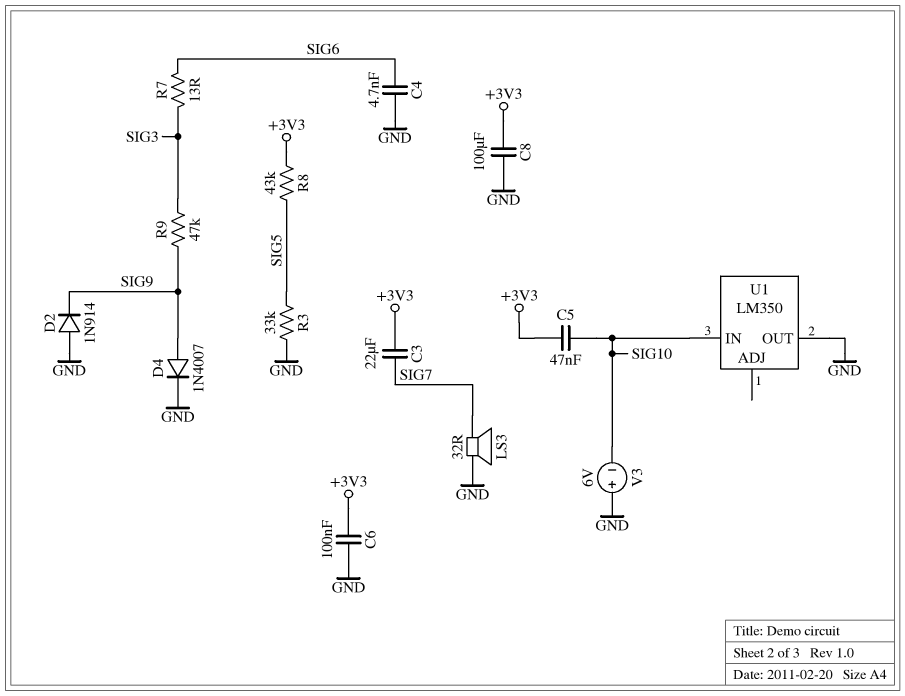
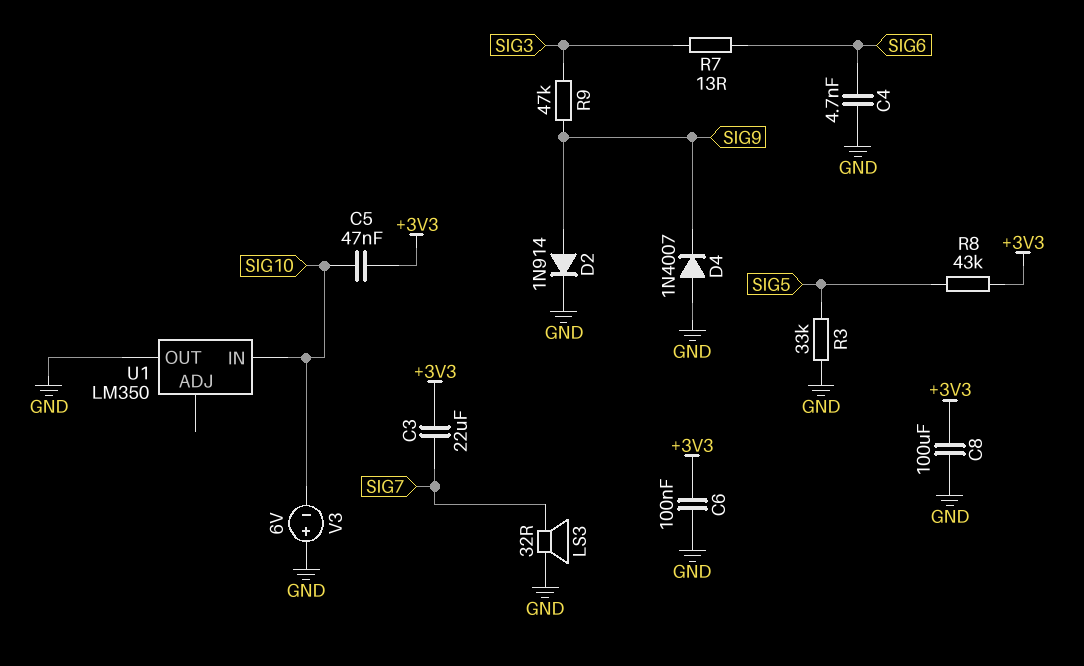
D2: diode 1N914 (A GND, K SIG9) -> diode 1N914 (A SIG9, K GND)
D4: diode 1N4007 (A SIG9, K GND) -> diode 1N4007 (A GND, K SIG9)

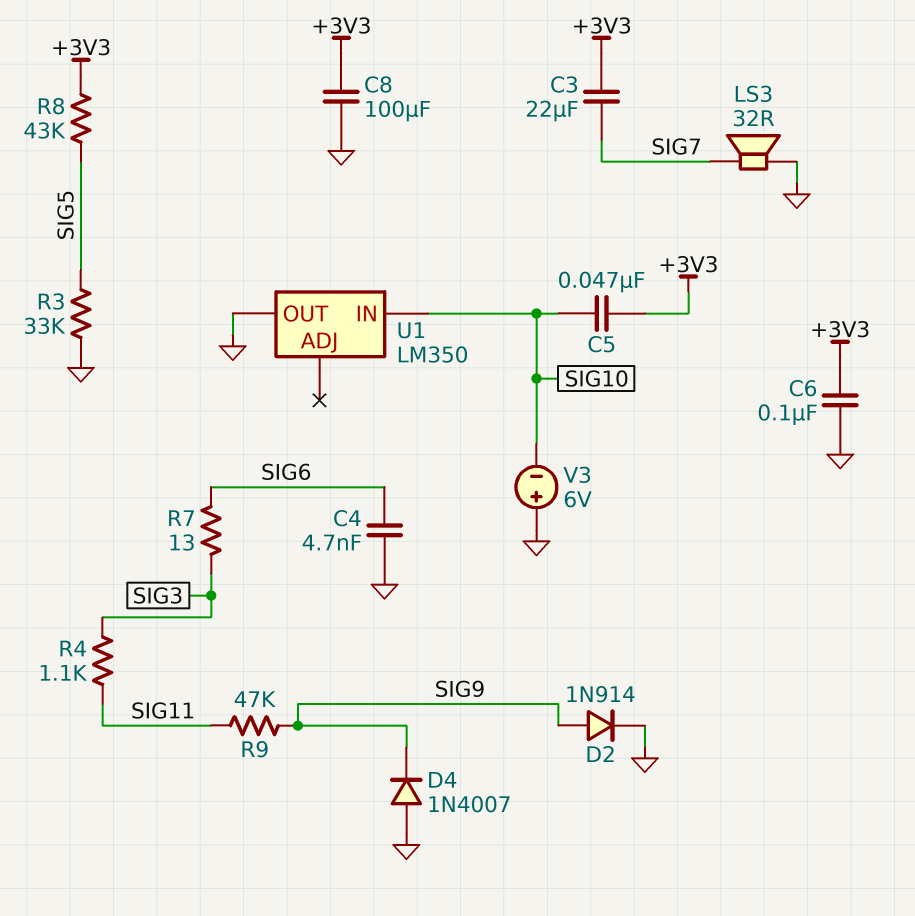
R4: none -> 1.1k (SIG3, SIG11)
R9: 47k (SIG3, SIG9) -> 47k (SIG9, SIG11)

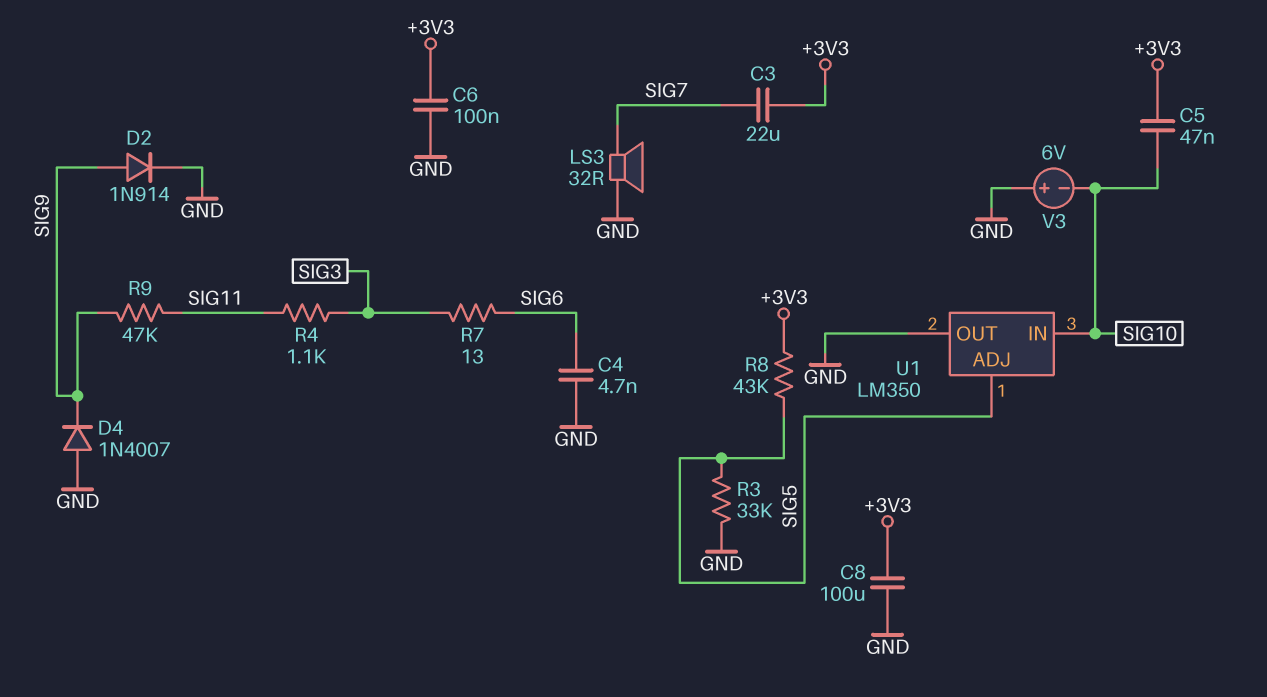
U1 pin ADJ: none -> SIG5

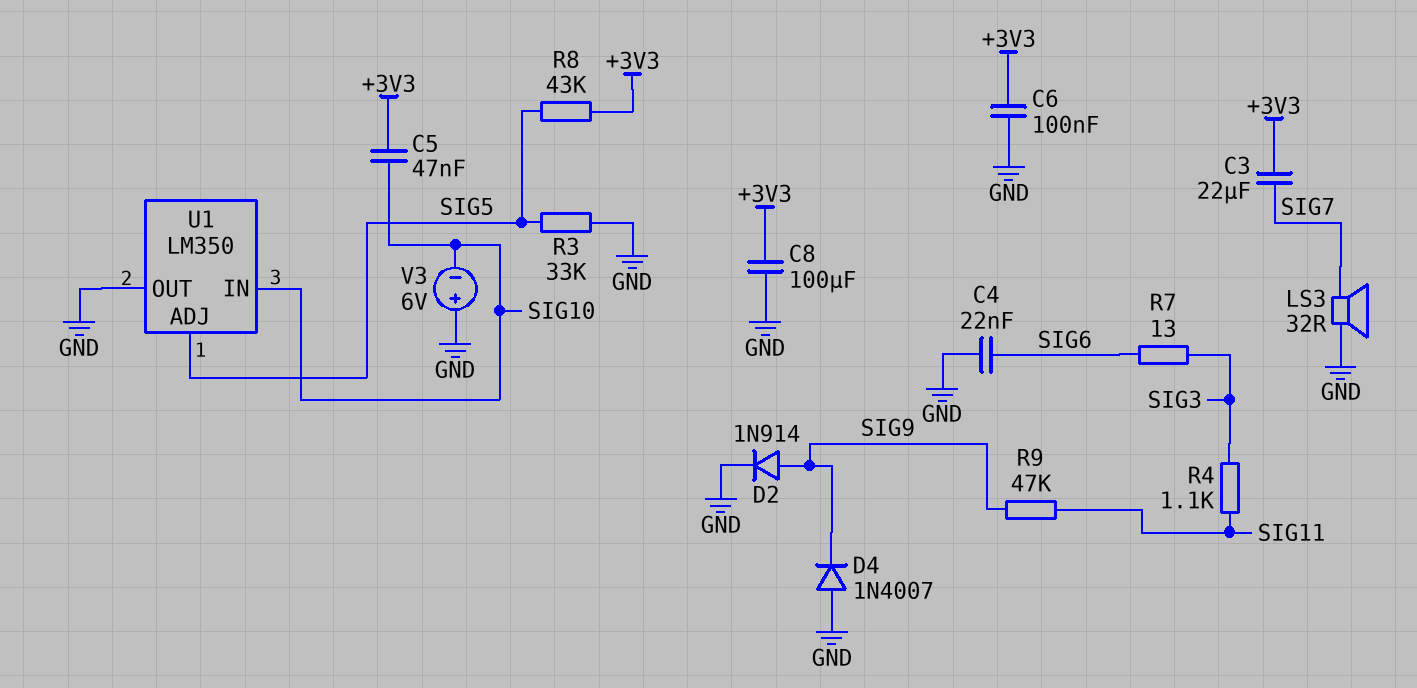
C4: 4.7nF (GND, SIG6) -> 22nF (GND, SIG6)

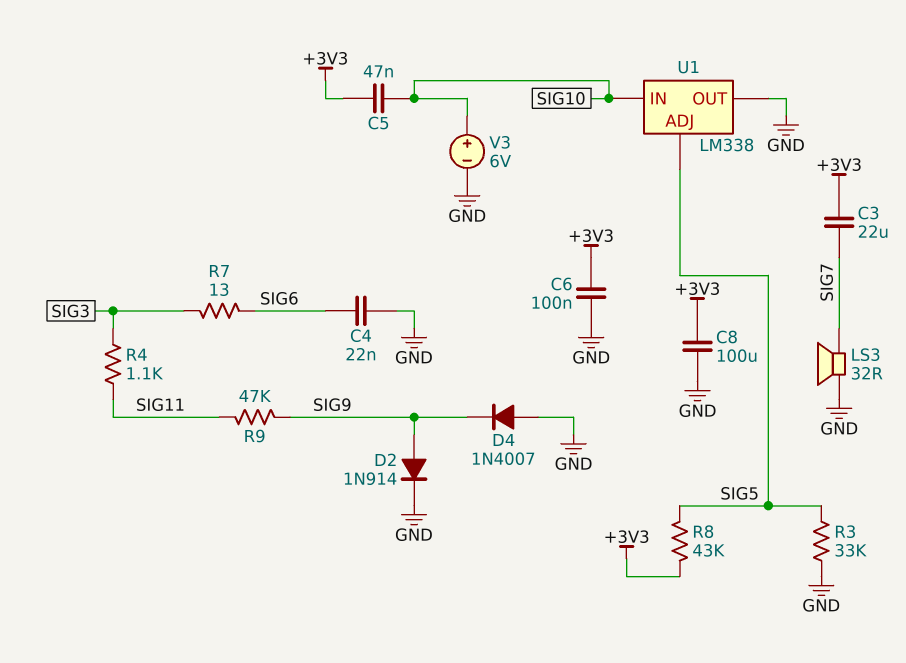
U1: LM350 -> LM338
V3: 6V (plus GND, minus SIG10) -> 6V (plus SIG10, minus GND)

